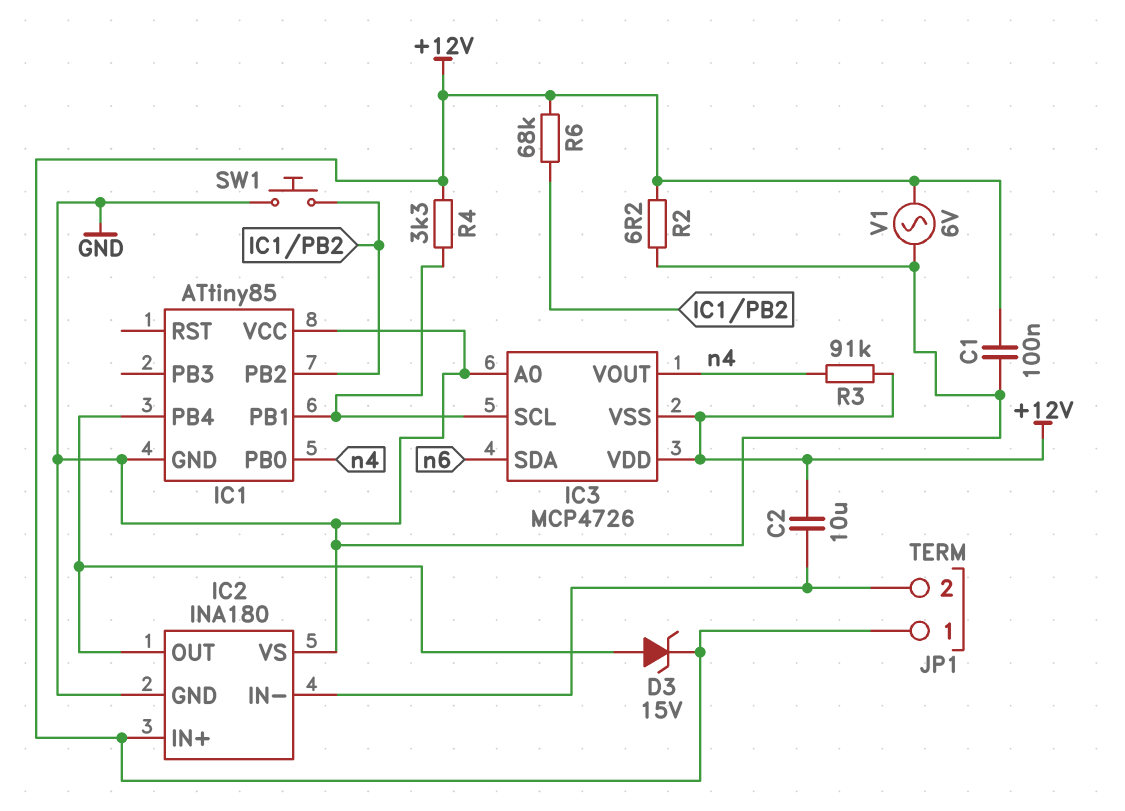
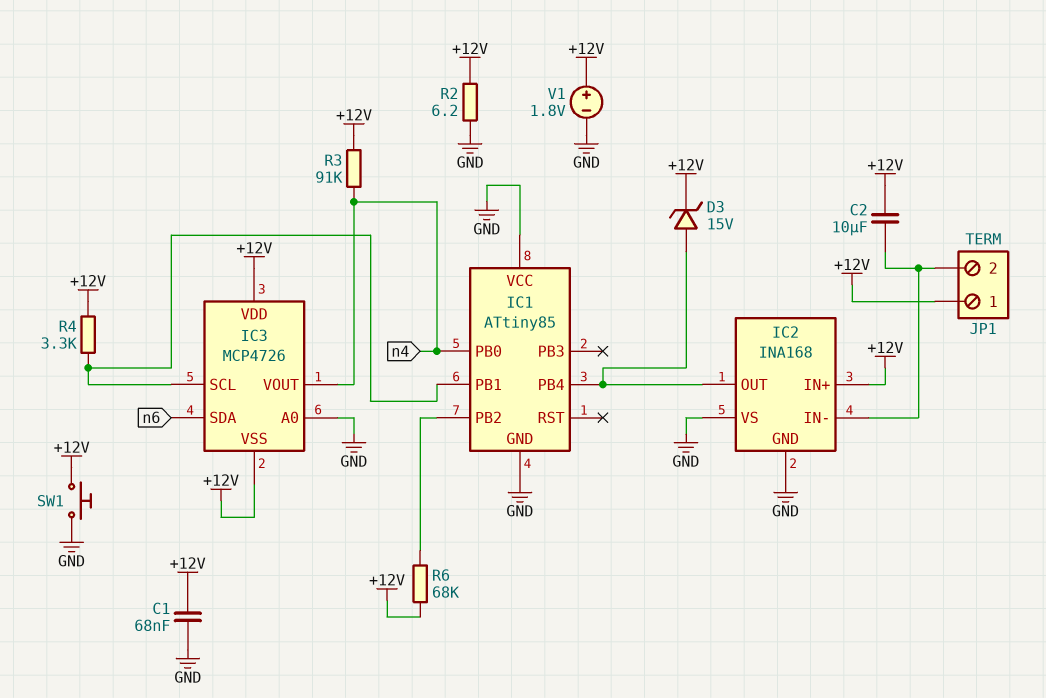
C1: 100nF (+12V, GND) -> 68nF (+12V, GND)
IC2: INA180 -> INA168
SW1: button (GND, IC1/PB2) -> button (+12V, GND)
V1: AC 6V (+12V, GND) -> 1.8V (plus +12V, minus GND)

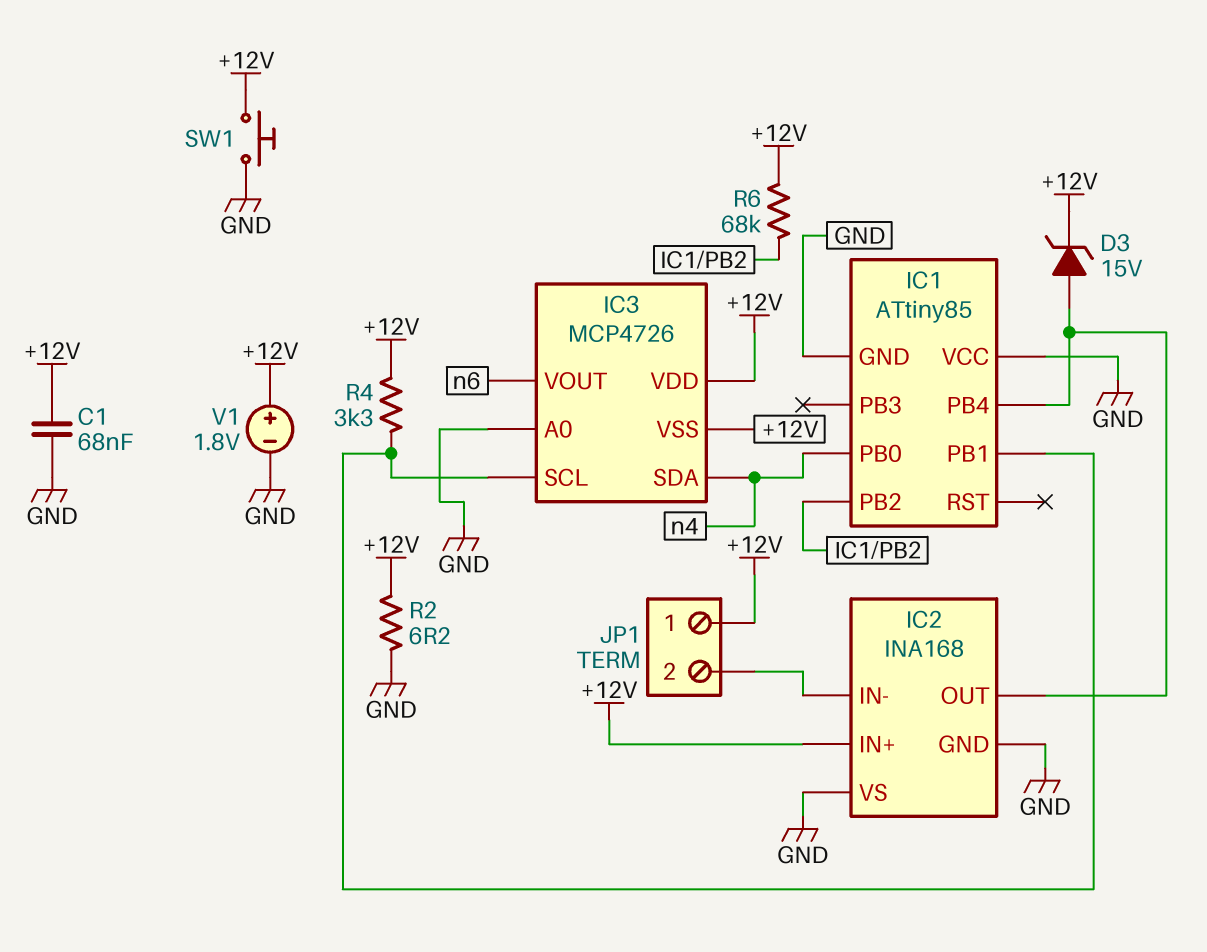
C2: 10uF (+12V, IC2/IN-) -> none
IC3 pin SDA: n6 -> n4
IC3 pin VOUT: n4 -> n6
R3: 91k (+12V, n4) -> none

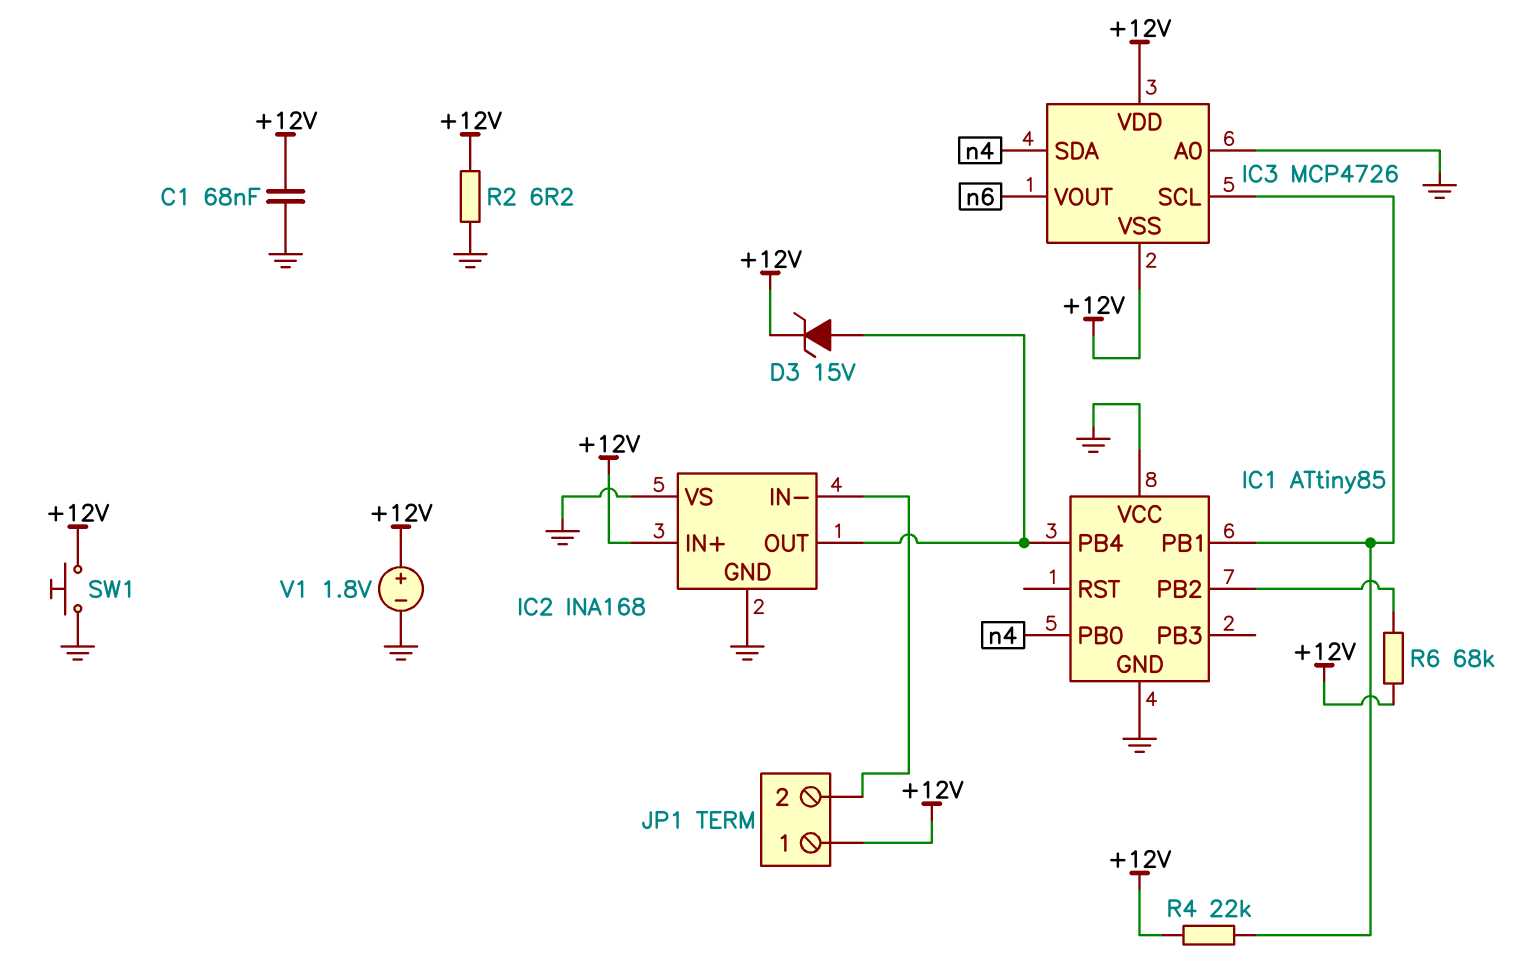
R4: 3.3k (+12V, IC1/PB1) -> 22k (+12V, IC1/PB1)

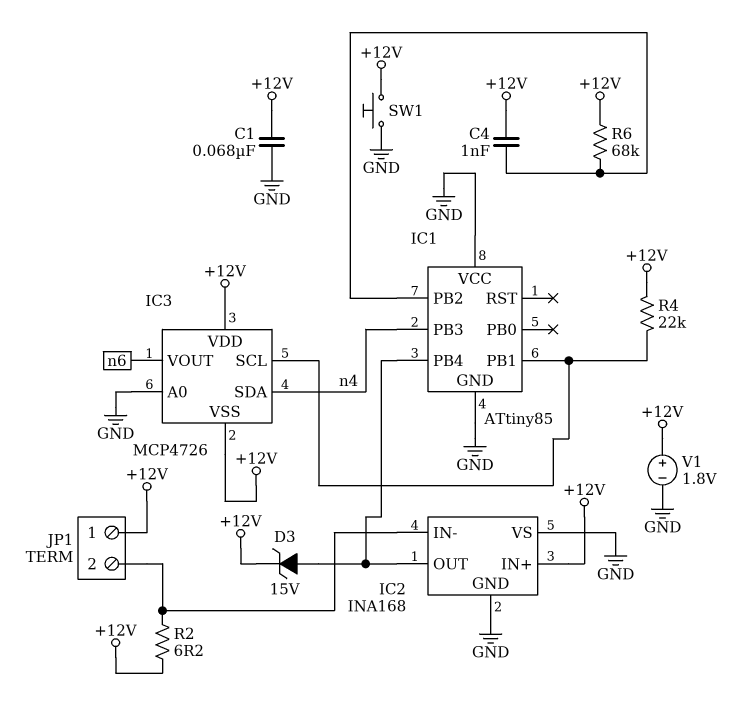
C4: none -> 1nF (+12V, IC1/PB2)
IC1 pin PB0: n4 -> none
IC1 pin PB3: none -> n4
R2: 6.2 (+12V, GND) -> 6.2 (+12V, IC2/IN-)

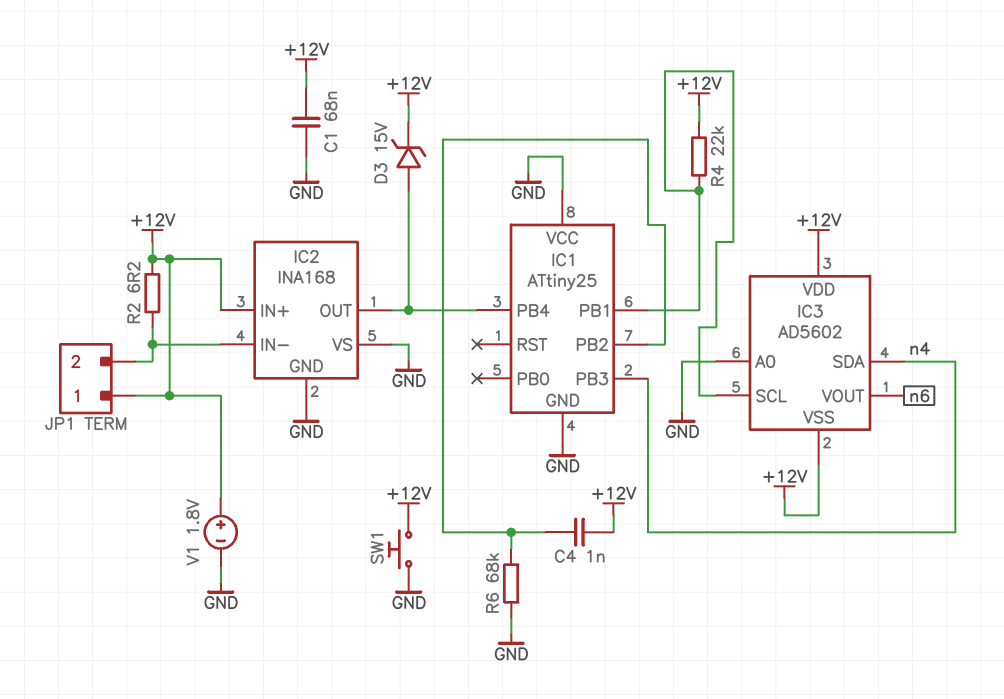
IC1: ATtiny85 -> ATtiny25
IC3: MCP4726 -> AD5602
R6: 68k (+12V, IC1/PB2) -> 68k (GND, IC1/PB2)

